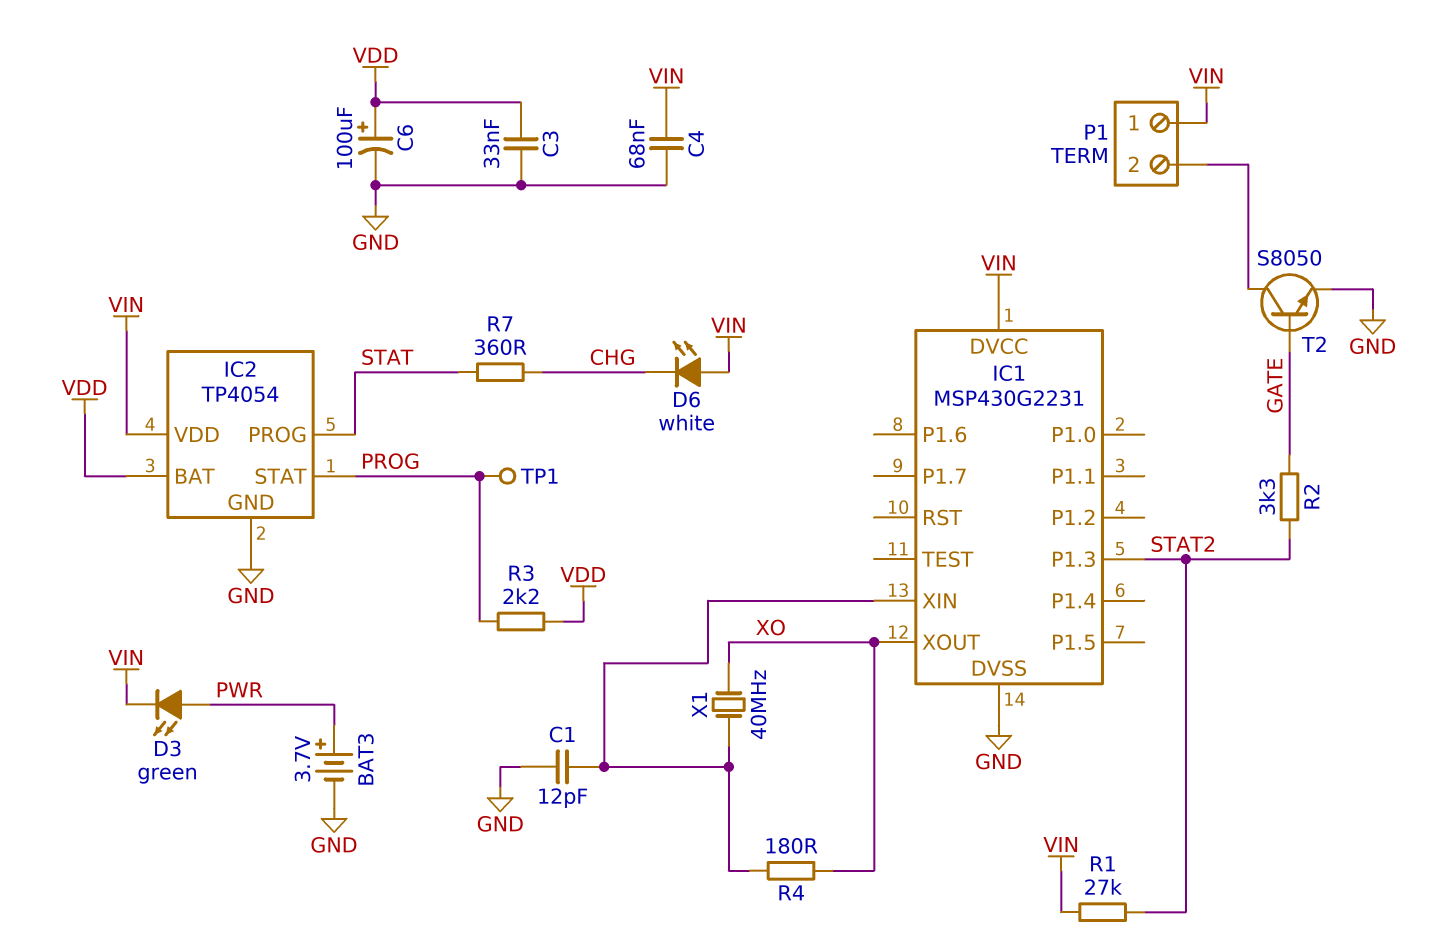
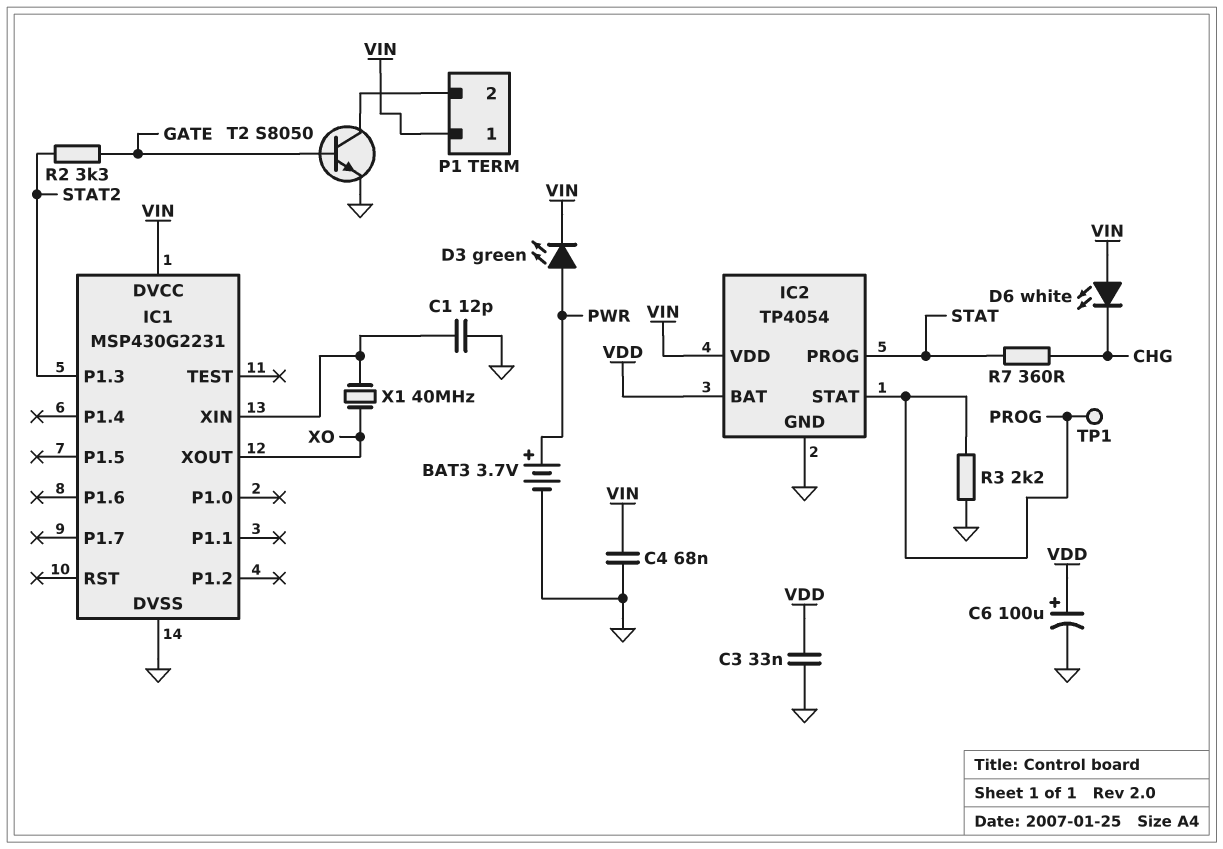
R1: 27k (STAT2, VIN) -> none
R3: 2.2k (PROG, VDD) -> 2.2k (GND, PROG)
R4: 180 (IC1/XIN, XO) -> none

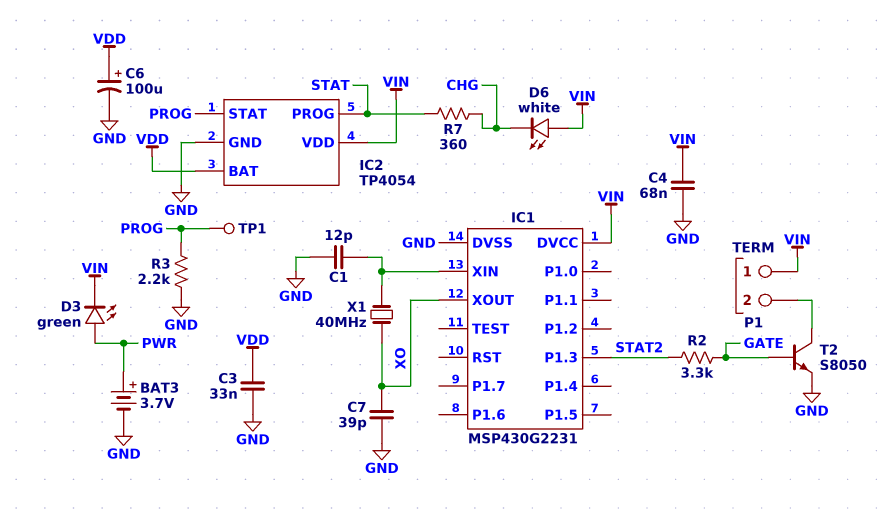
C7: none -> 39pF (GND, XO)

